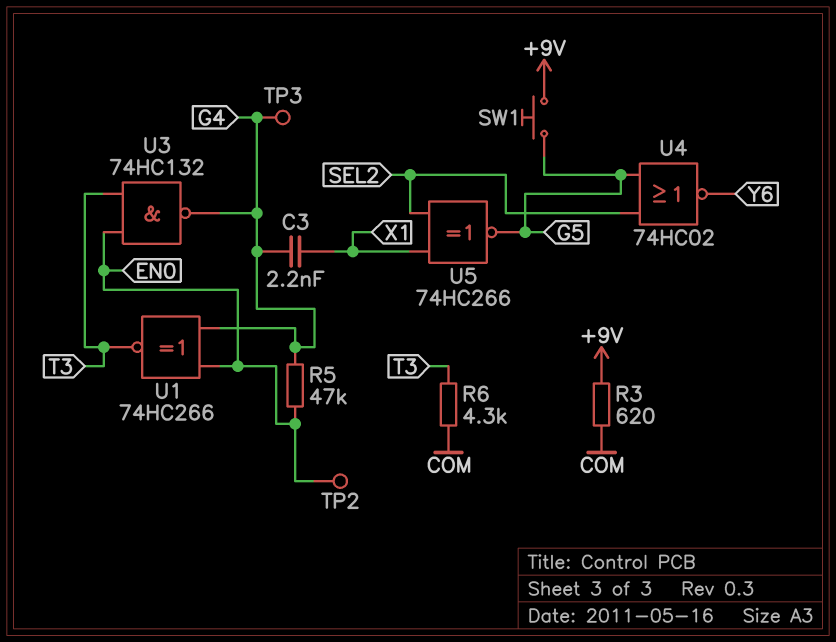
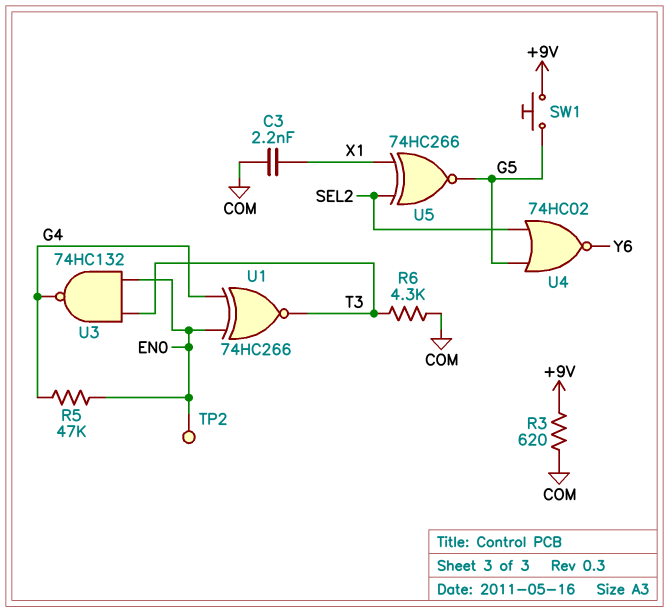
C3: 2.2nF (G4, X1) -> 2.2nF (COM, X1)
TP3: test point (G4) -> none

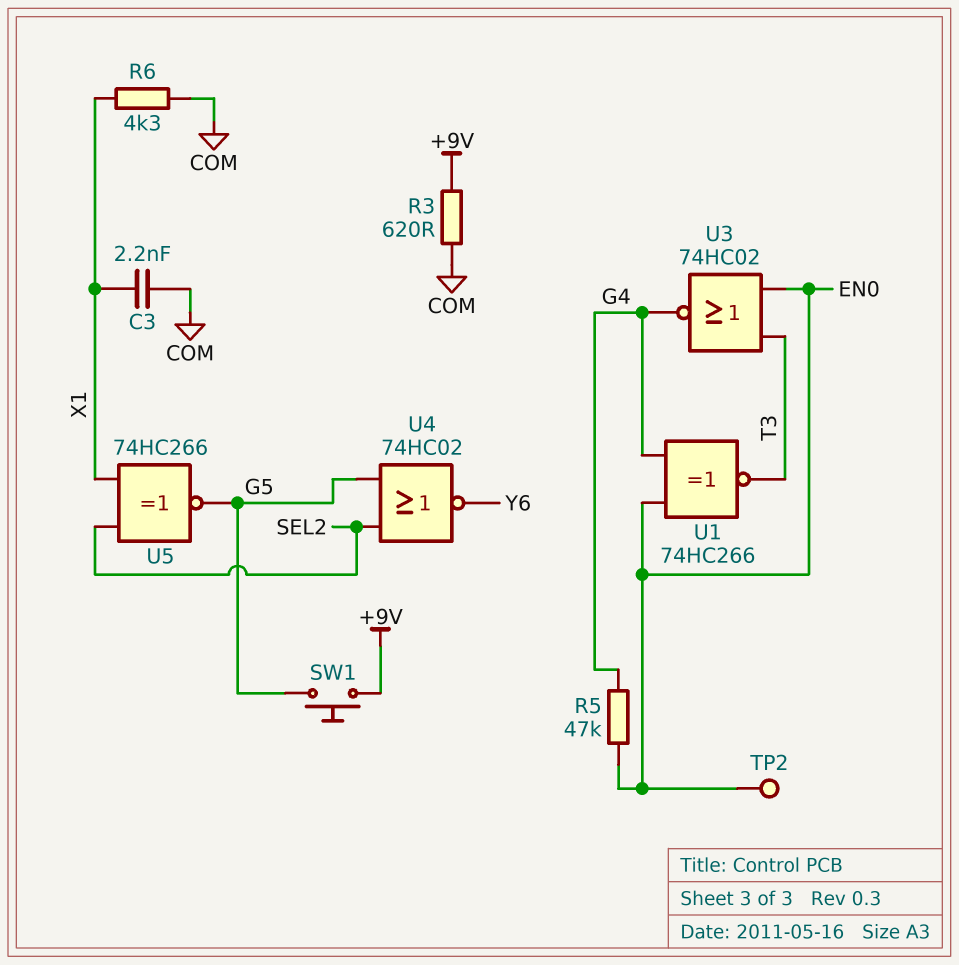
R6: 4.3k (COM, T3) -> 4.3k (COM, X1)
U3: NAND 74HC132 (in EN0, in T3, out G4) -> NOR 74HC02 (in EN0, in T3, out G4)

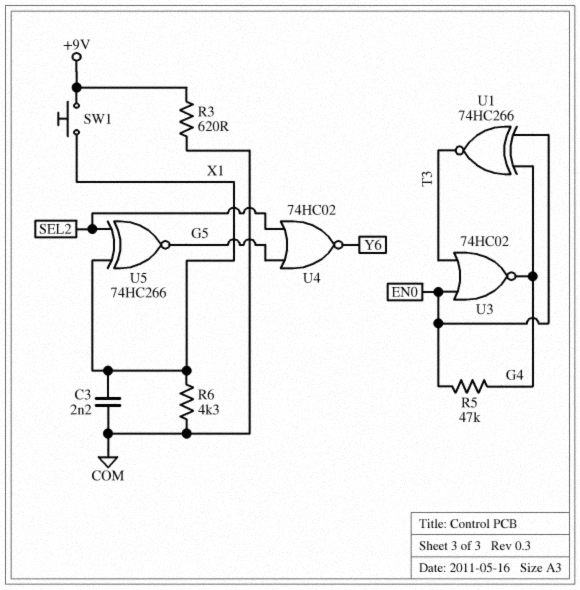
SW1: button (+9V, G5) -> button (+9V, X1)
TP2: test point (EN0) -> none

